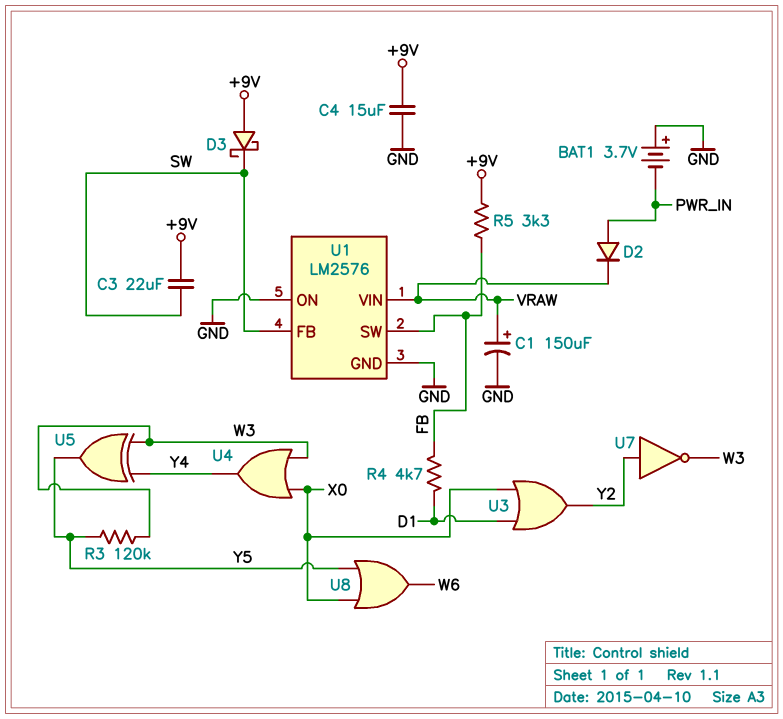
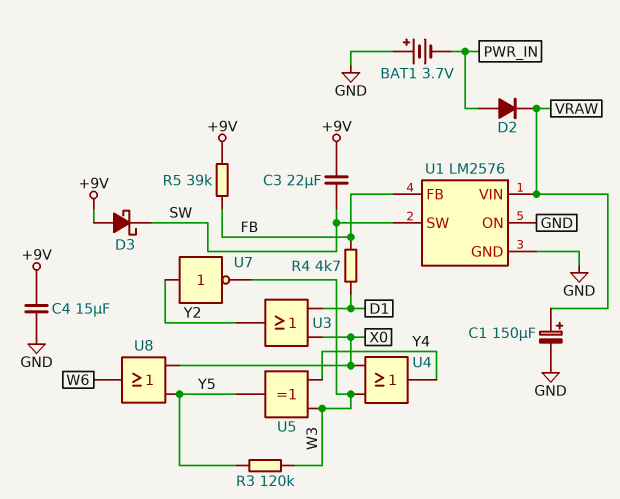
R5: 3.3k (+9V, FB) -> 39k (+9V, FB)
U1 pin FB: SW -> FB
U1 pin SW: FB -> SW

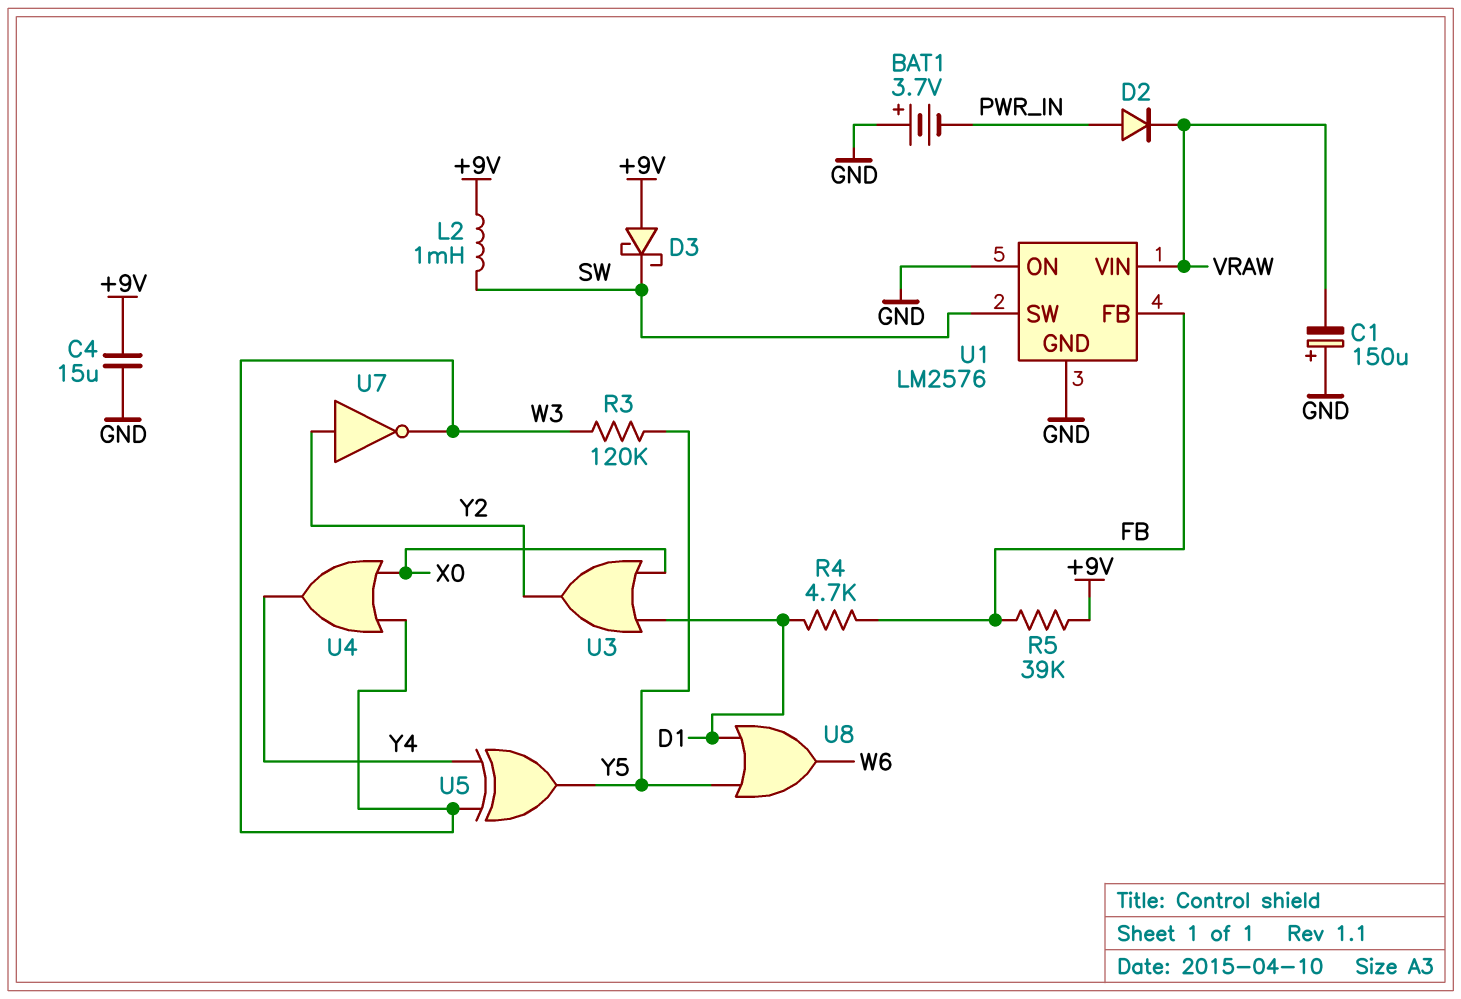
C1: 150uF (plus VRAW, minus GND) -> 150uF (plus GND, minus VRAW)
C3: 22uF (+9V, SW) -> none
L2: none -> 1mH (+9V, SW)
U8: OR (in X0, in Y5, out W6) -> OR (in D1, in Y5, out W6)

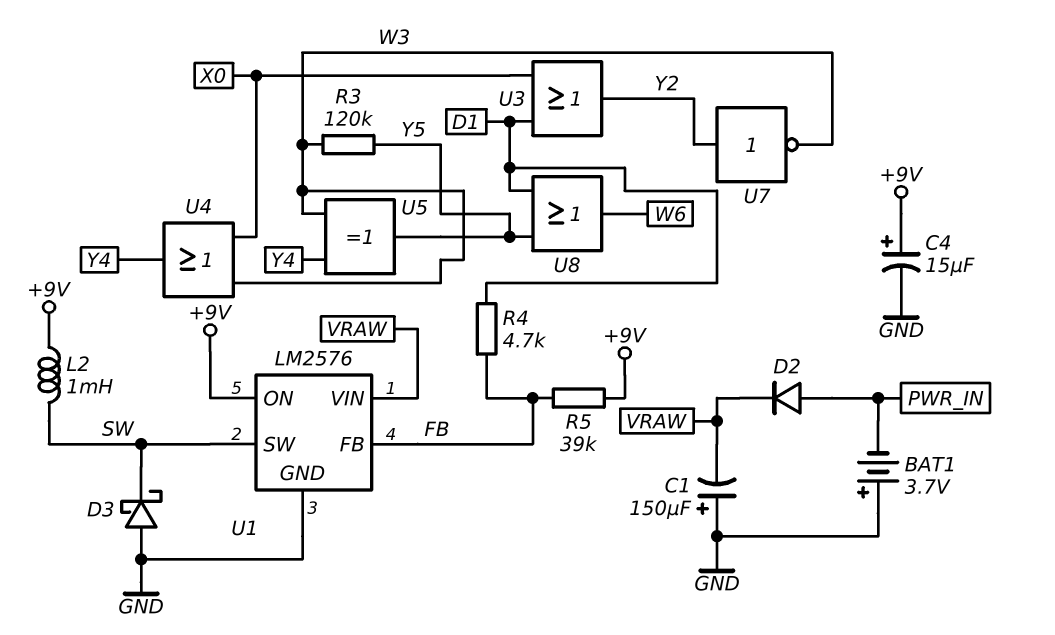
C4: 15uF (+9V, GND) -> 15uF (plus +9V, minus GND)
D3: schottky (A +9V, K SW) -> schottky (A GND, K SW)
U1 pin ON: GND -> +9V

